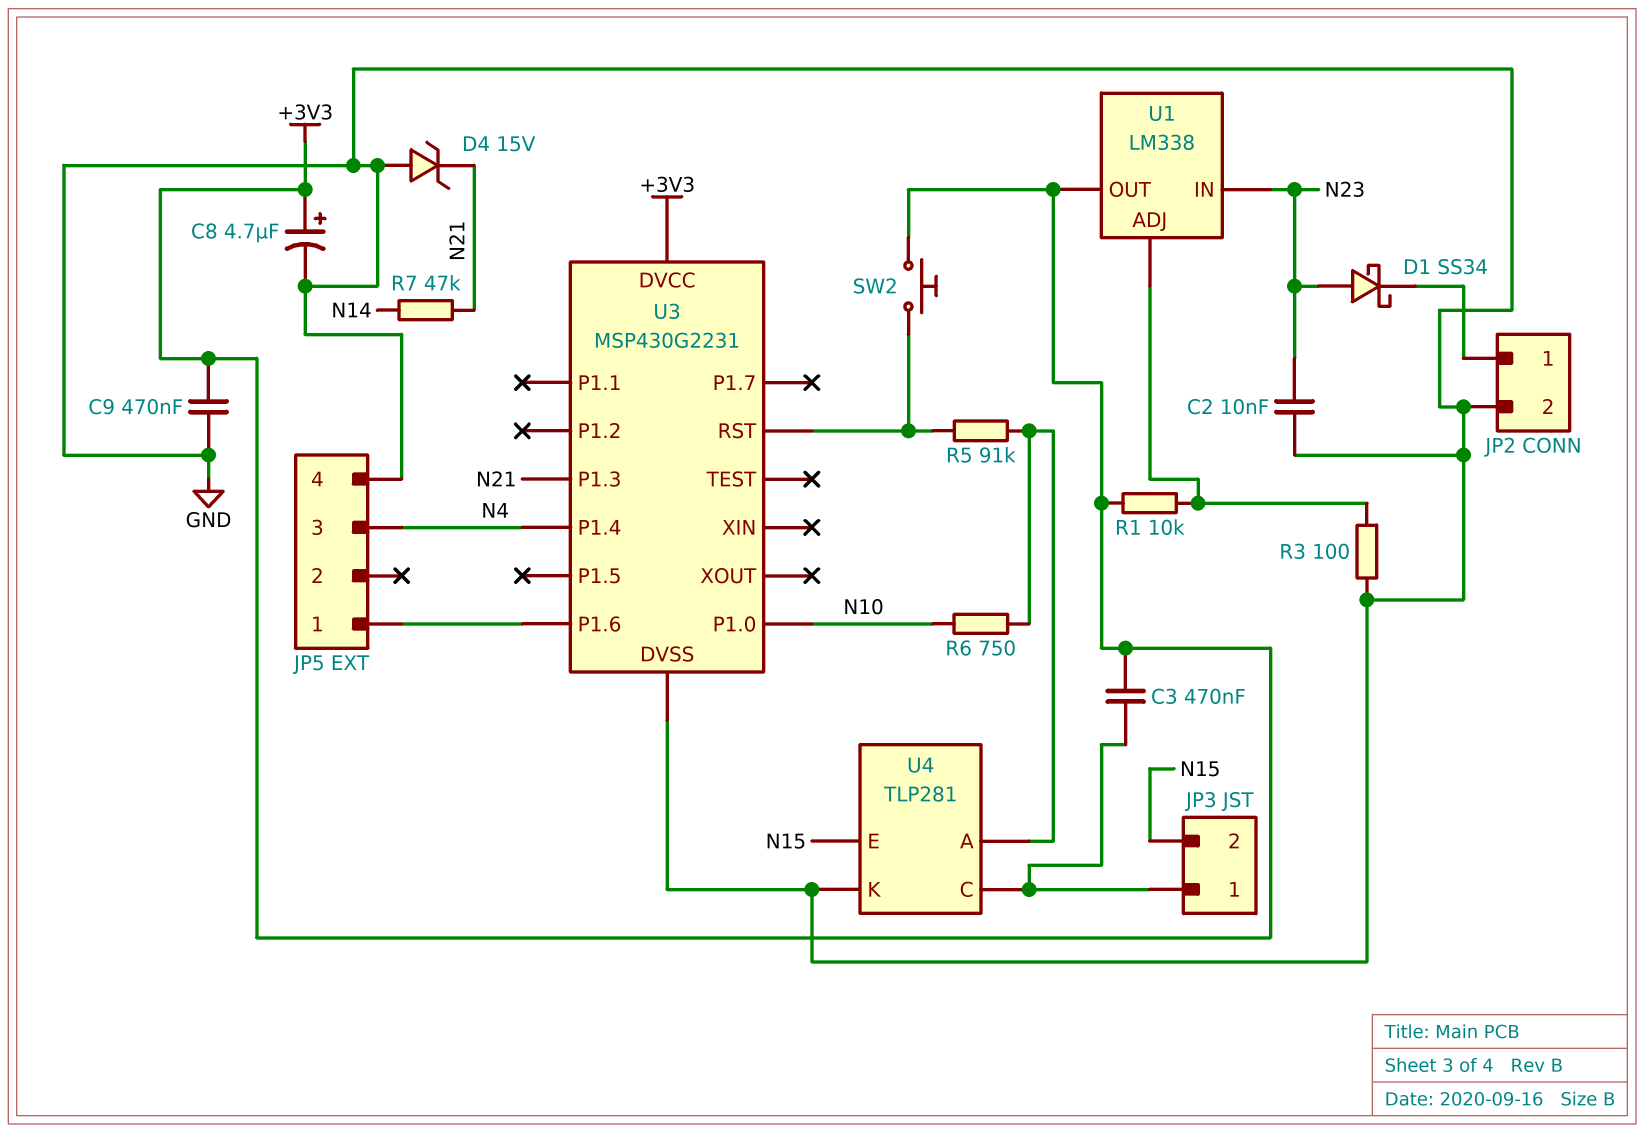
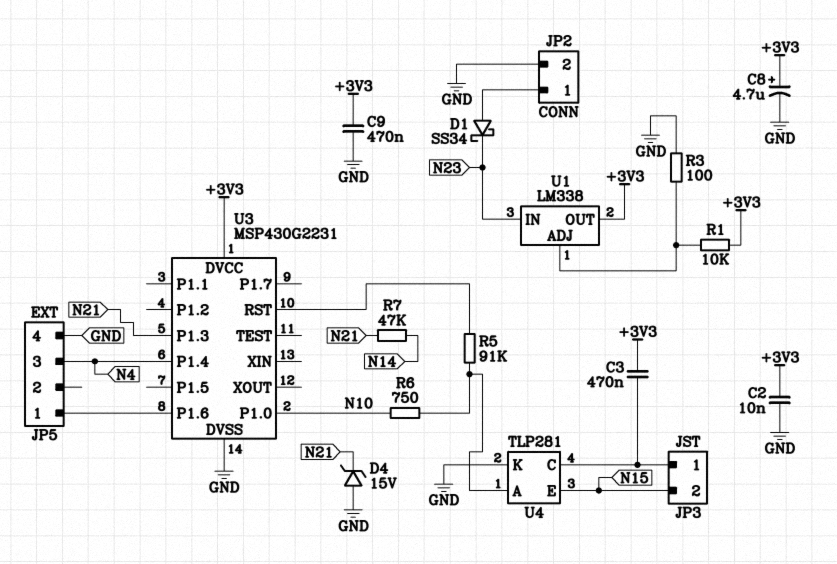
C2: 10nF (GND, N23) -> 10nF (+3V3, GND)
D1: schottky SS34 (A N23, K JP2/1) -> schottky SS34 (A JP2/1, K N23)
SW2: button (+3V3, U3/RST) -> none

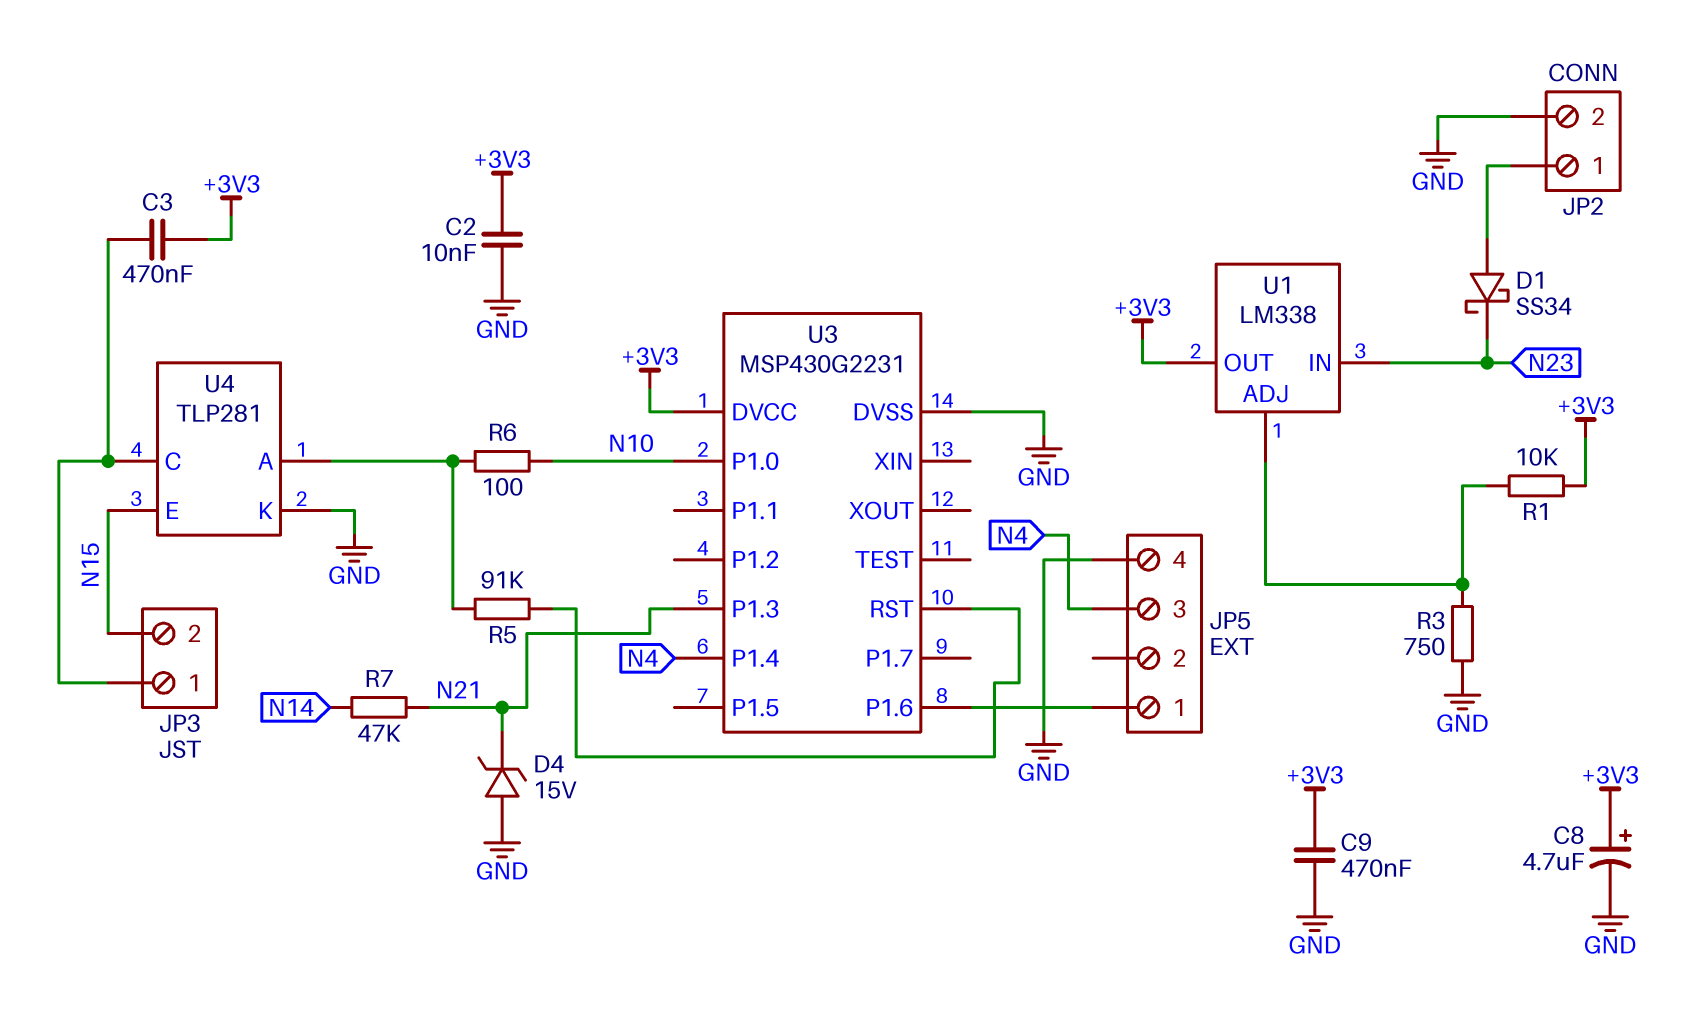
R3: 100 (GND, U1/ADJ) -> 750 (GND, U1/ADJ)
R6: 750 (N10, U4/A) -> 100 (N10, U4/A)

